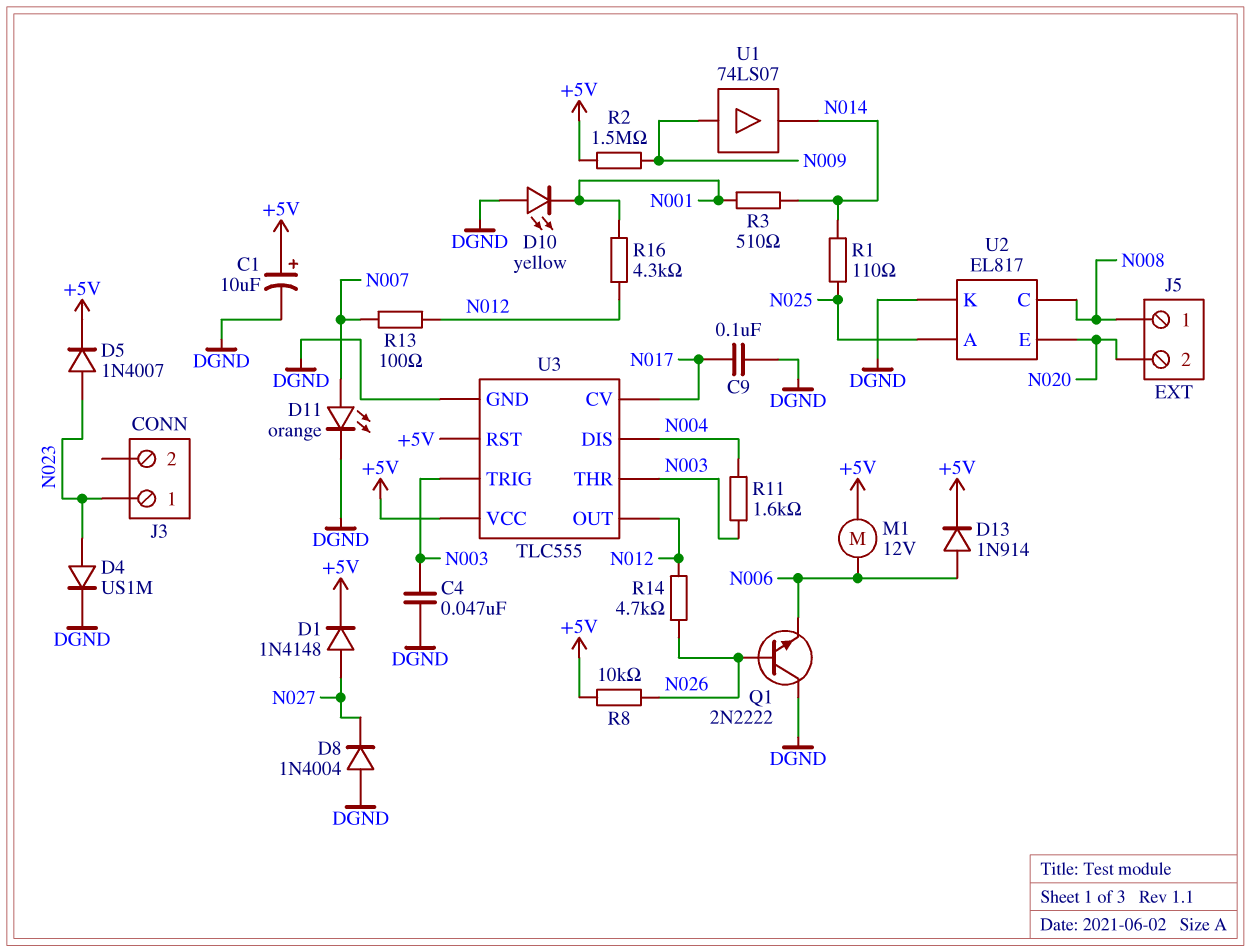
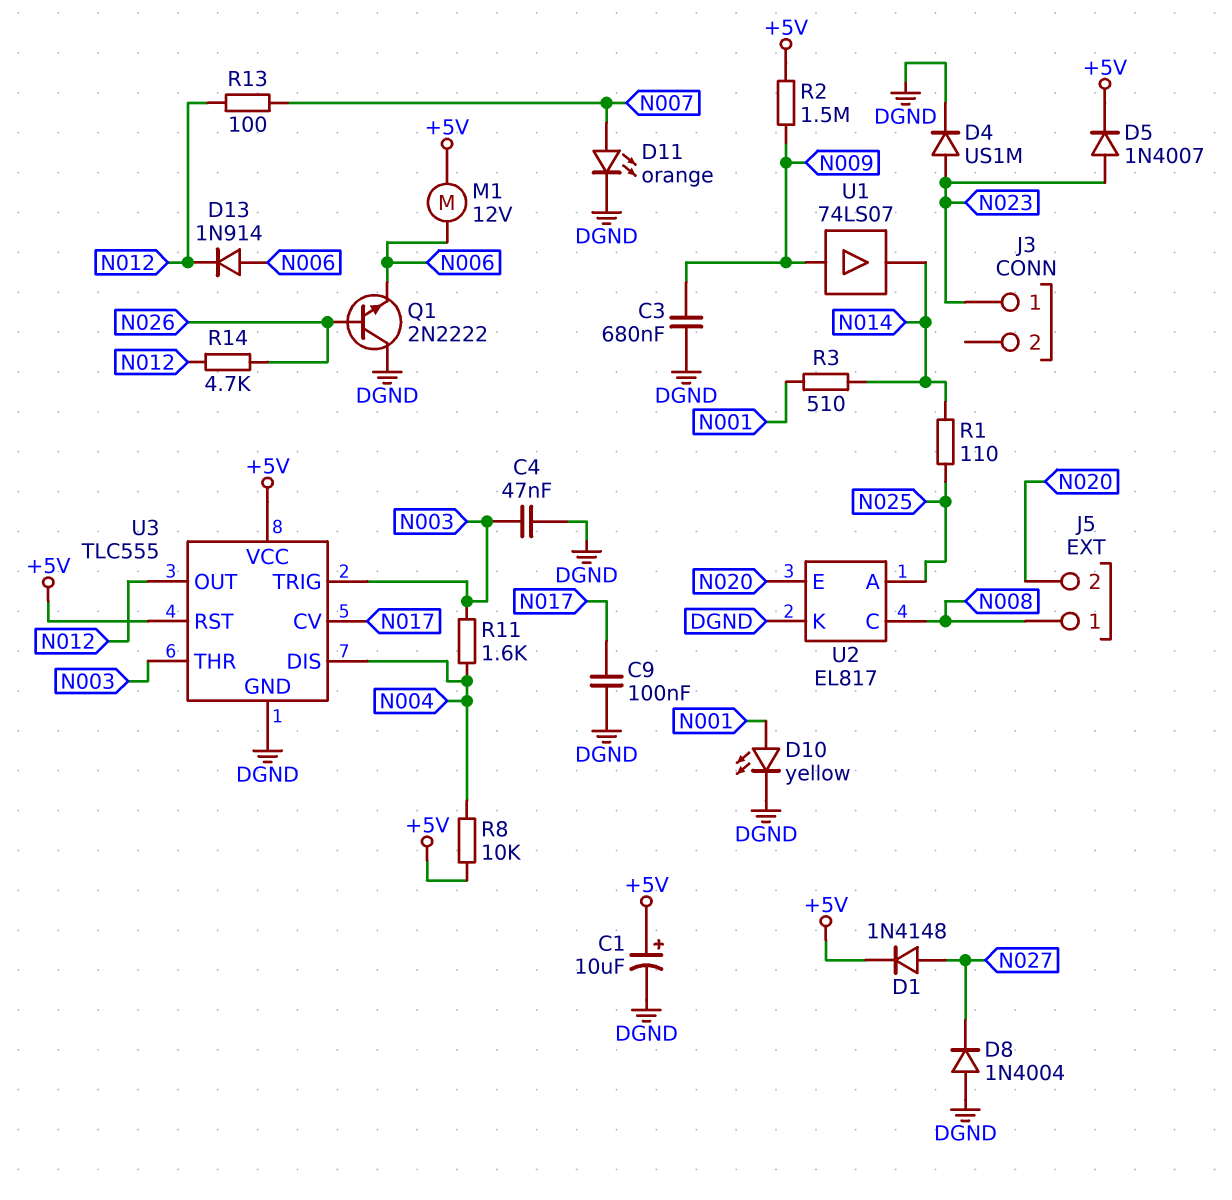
C3: none -> 680nF (DGND, N009)
D10: LED yellow (A DGND, K N001) -> LED yellow (A N001, K DGND)
D13: diode 1N914 (A N006, K +5V) -> diode 1N914 (A N006, K N012)
R8: 10k (+5V, N026) -> 10k (+5V, N004)
R16: 4.3k (N001, N012) -> none

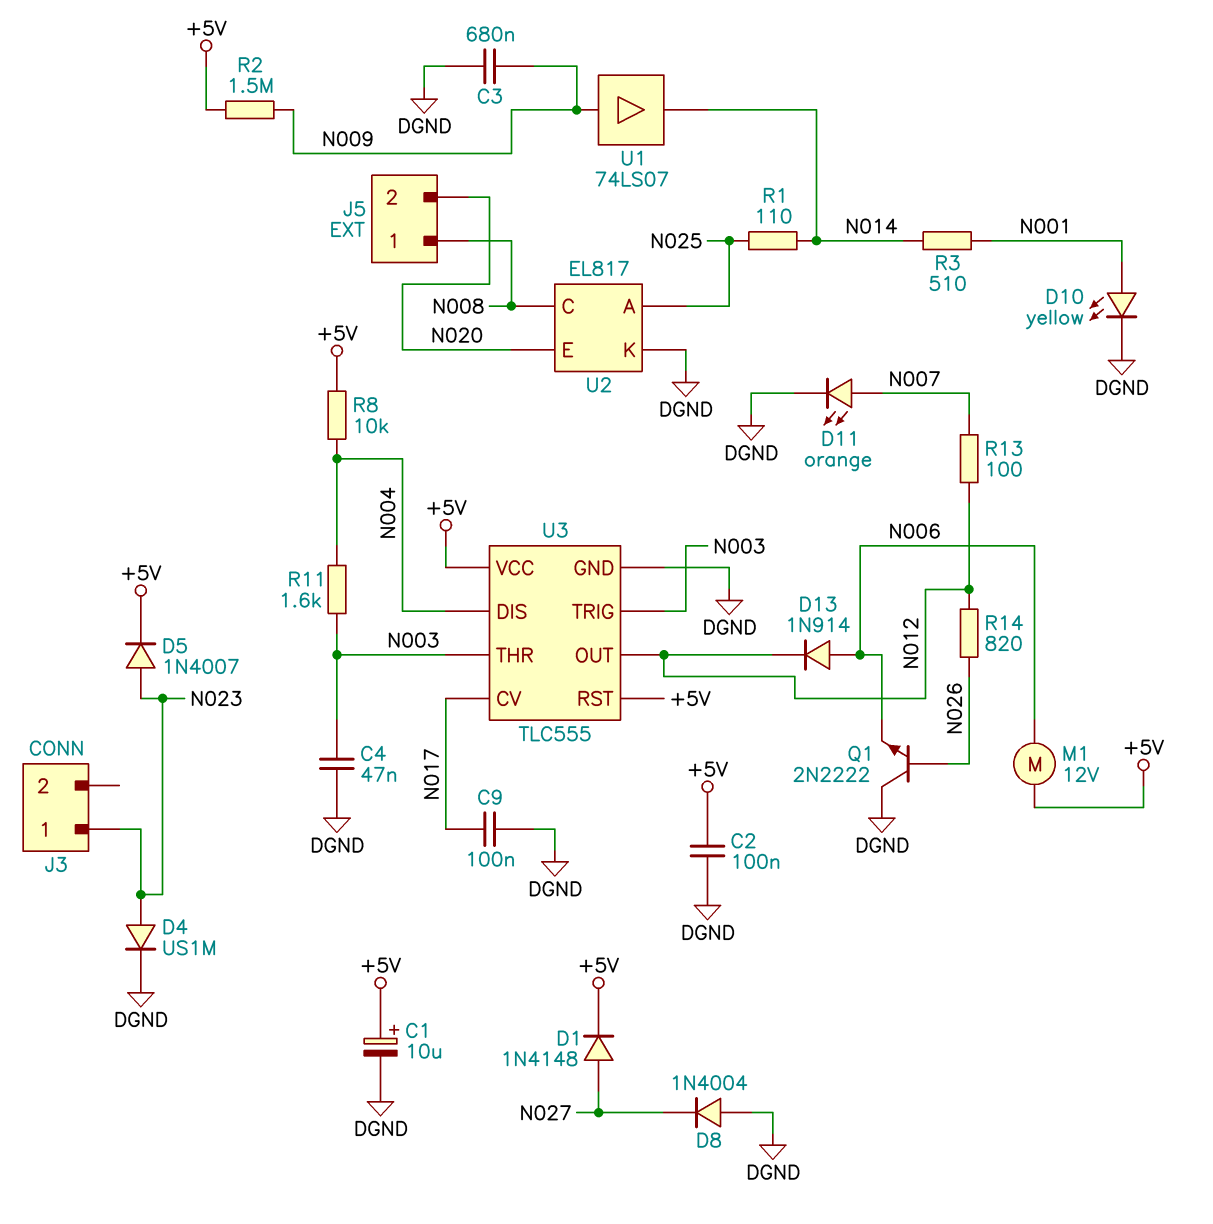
C2: none -> 100nF (+5V, DGND)
R14: 4.7k (N012, N026) -> 820 (N012, N026)

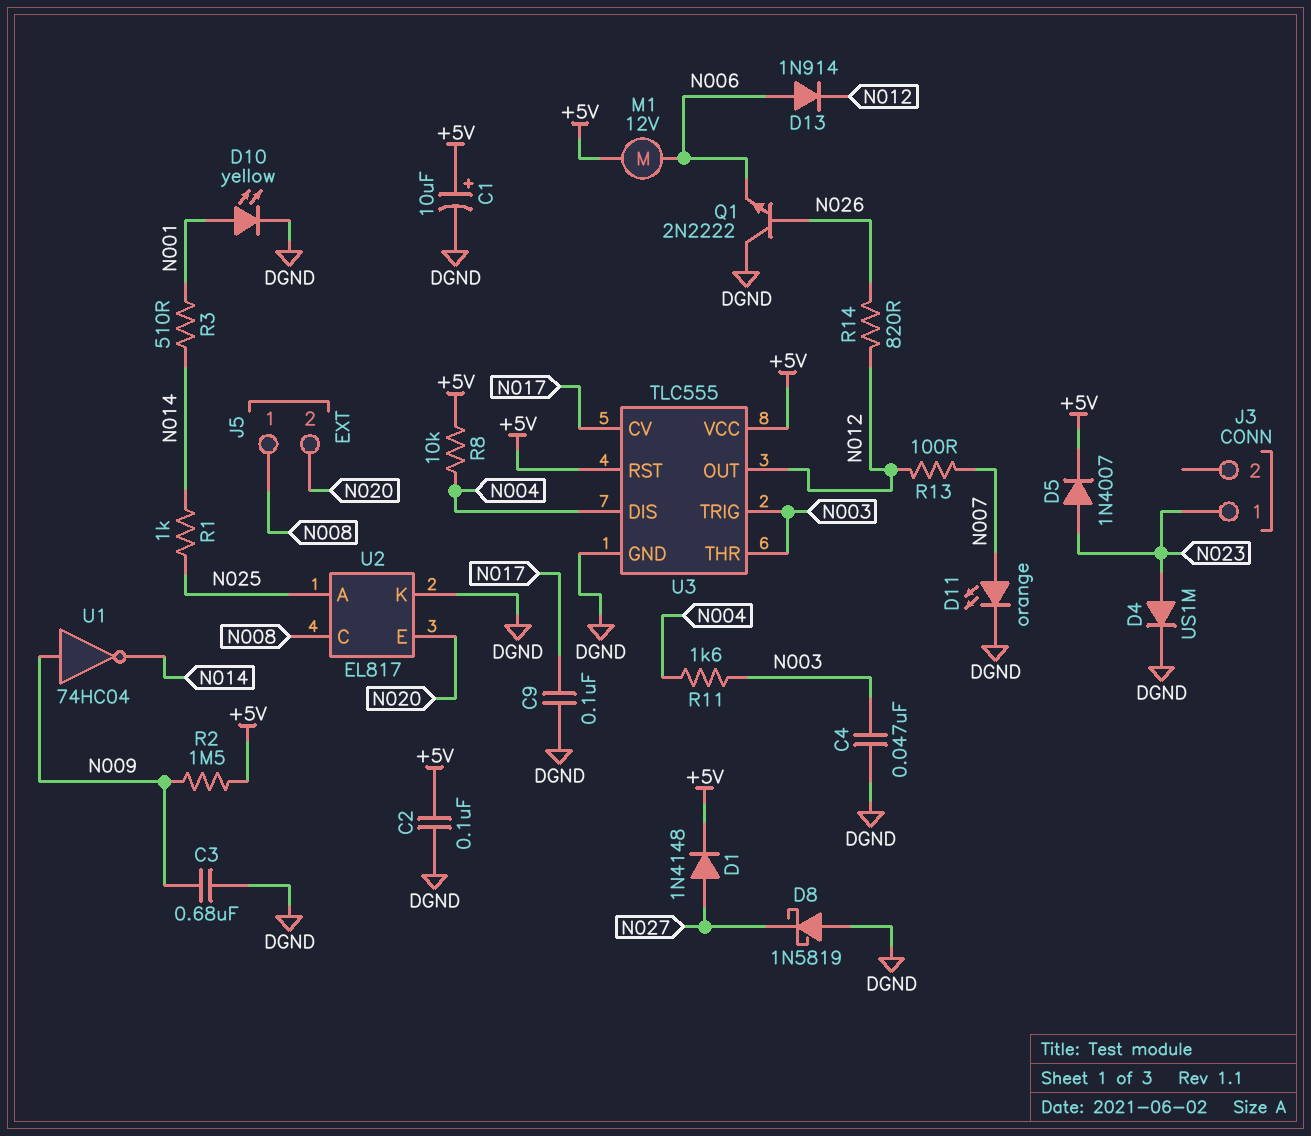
D8: diode 1N4004 (A DGND, K N027) -> schottky 1N5819 (A DGND, K N027)
R1: 110 (N014, N025) -> 1k (N014, N025)
U1: buffer 74LS07 (in N009, out N014) -> NOT 74HC04 (in N009, out N014)

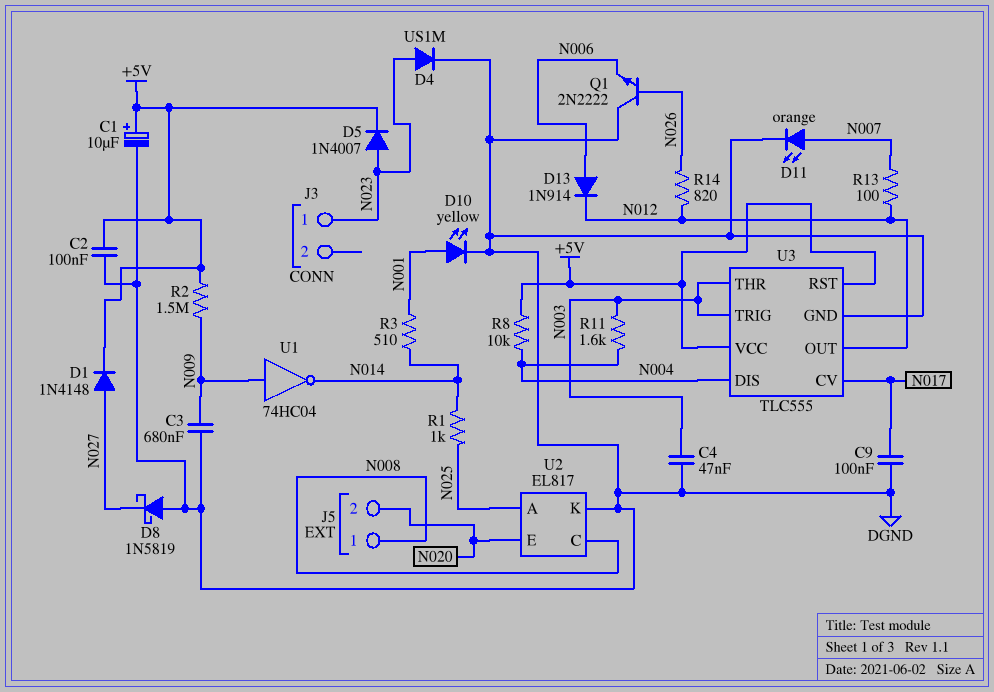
M1: motor 12V (+5V, N006) -> none

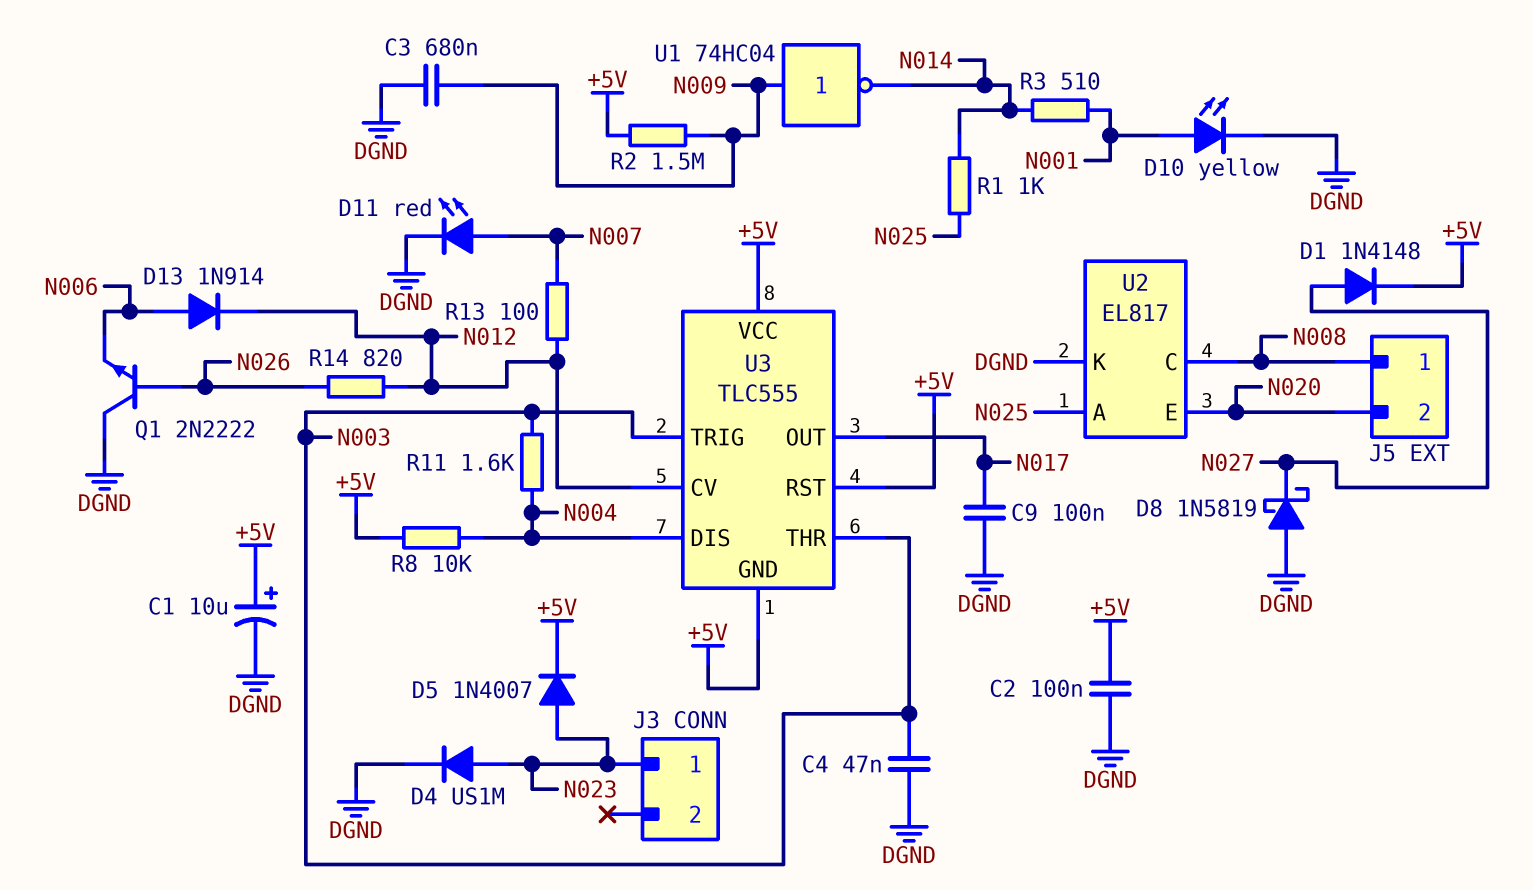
D11: LED orange (A N007, K DGND) -> LED red (A N007, K DGND)
U3 pin CV: N017 -> N012
U3 pin GND: DGND -> +5V
U3 pin OUT: N012 -> N017

